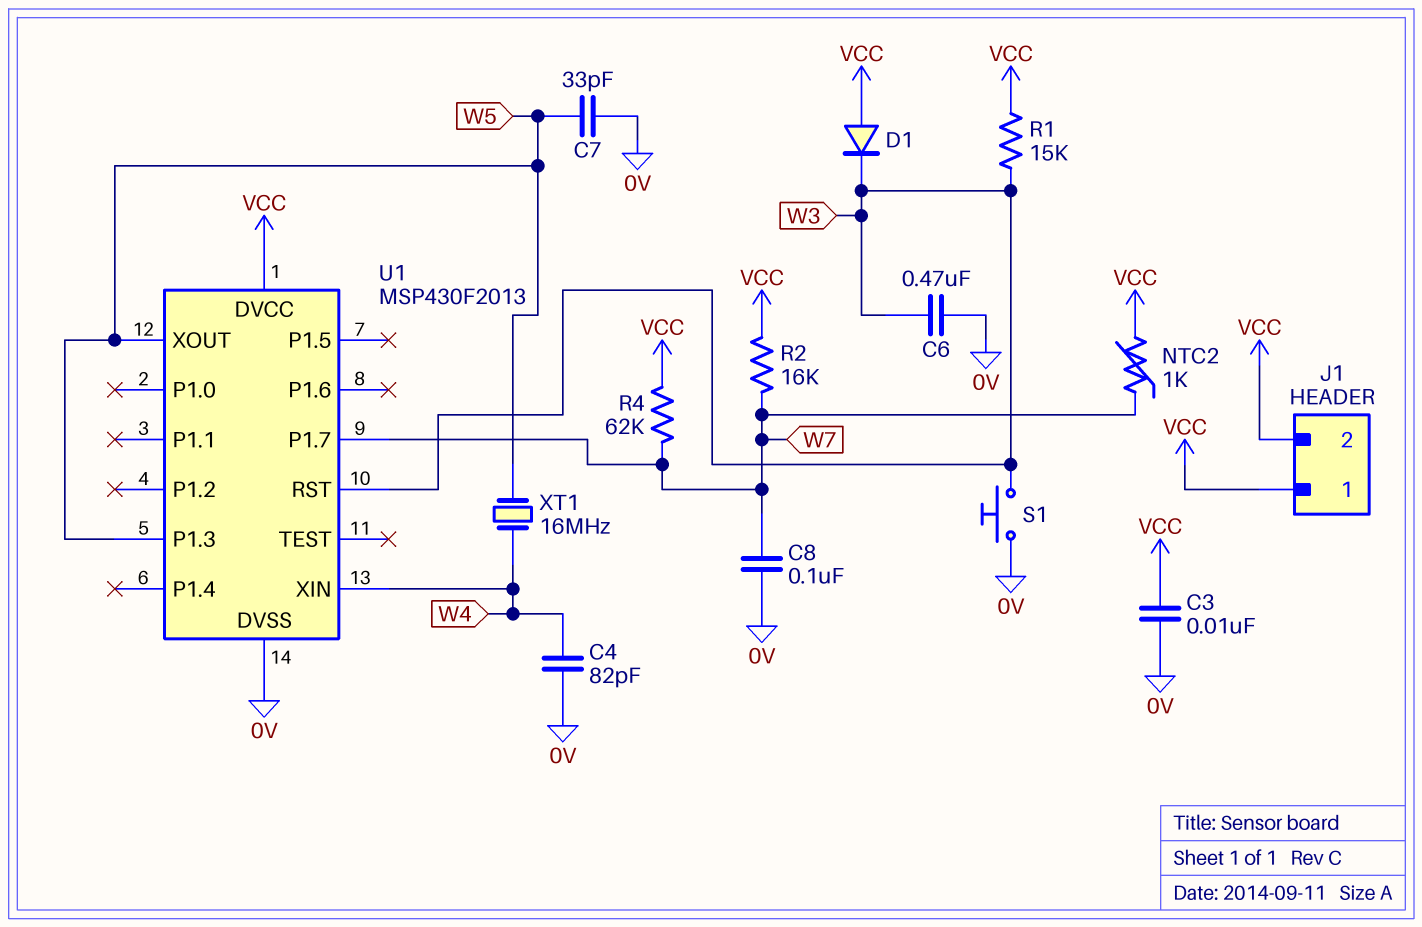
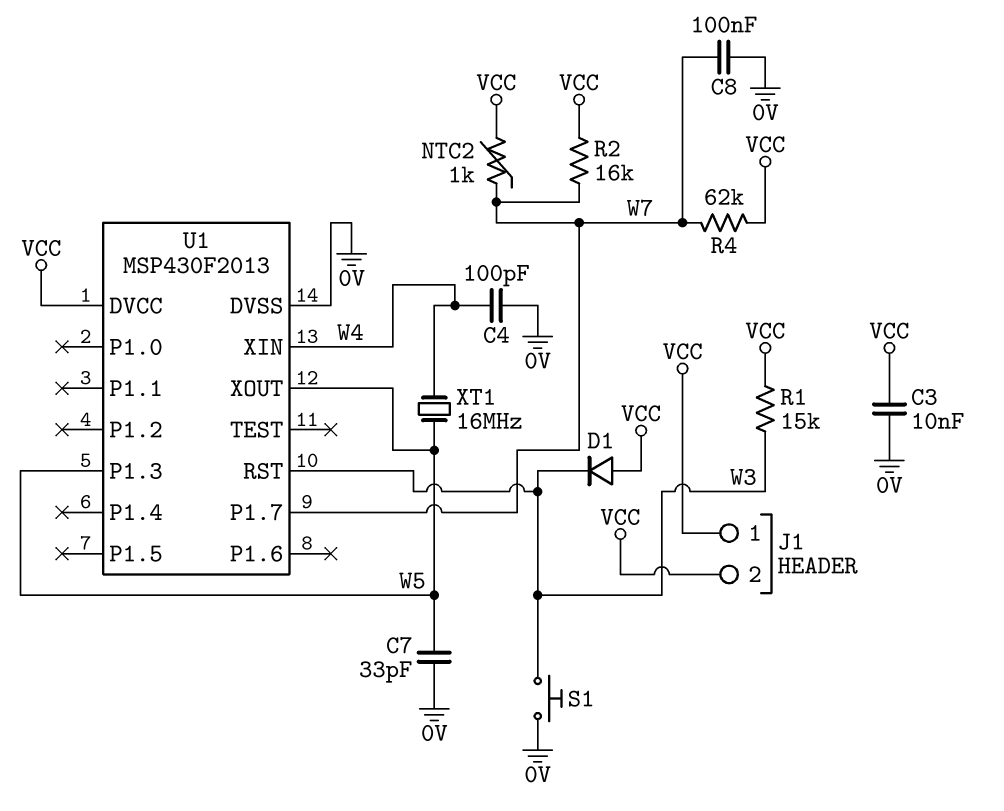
C4: 82pF (0V, W4) -> 100pF (0V, W4)
C6: 470nF (0V, W3) -> none

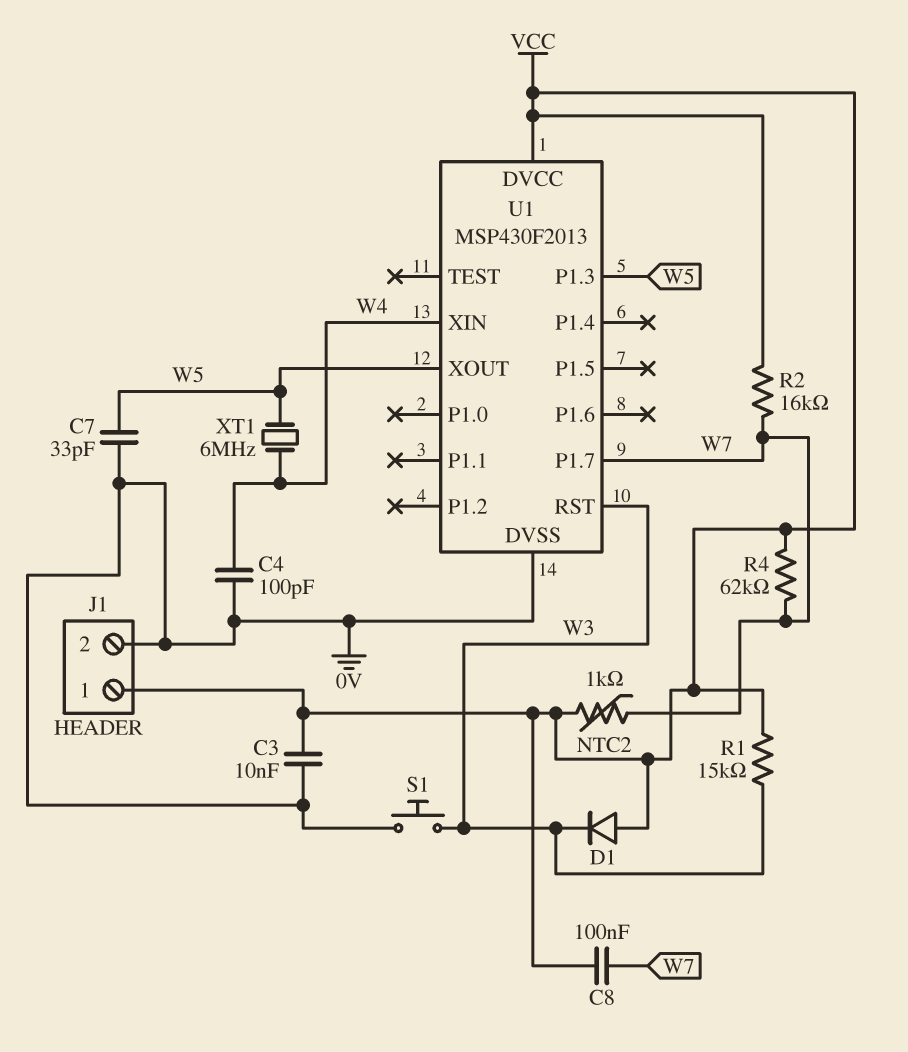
C8: 100nF (0V, W7) -> 100nF (VCC, W7)
J1 pin 2: VCC -> 0V
XT1: 16MHz (W4, W5) -> 6MHz (W4, W5)

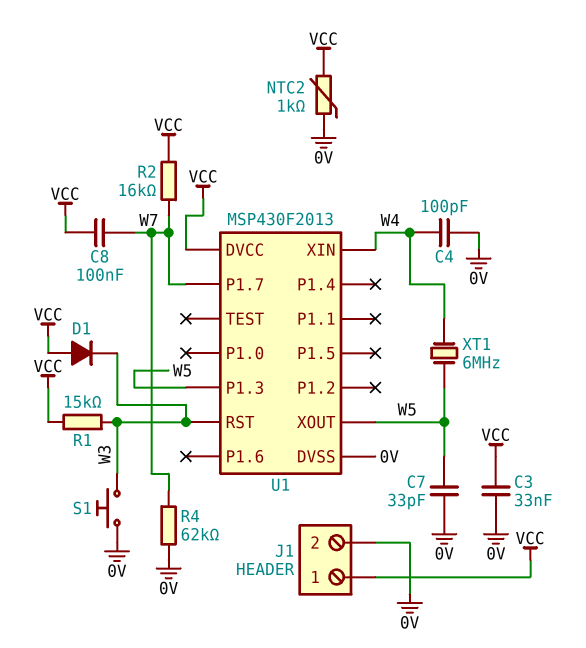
C3: 10nF (0V, VCC) -> 33nF (0V, VCC)
NTC2: 1k (VCC, W7) -> 1k (0V, VCC)
R4: 62k (VCC, W7) -> 62k (0V, W7)

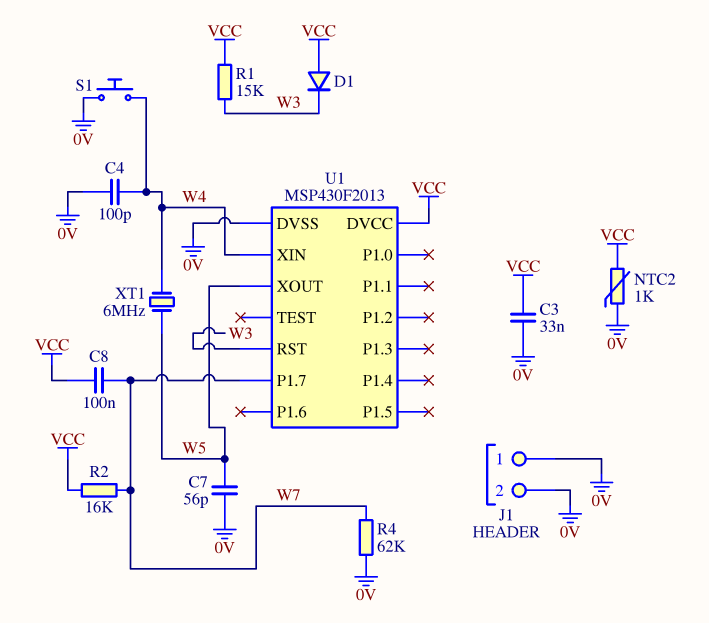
C7: 33pF (0V, W5) -> 56pF (0V, W5)
J1 pin 1: VCC -> 0V
S1: button (0V, W3) -> button (0V, W4)
U1 pin P1.3: W5 -> none

